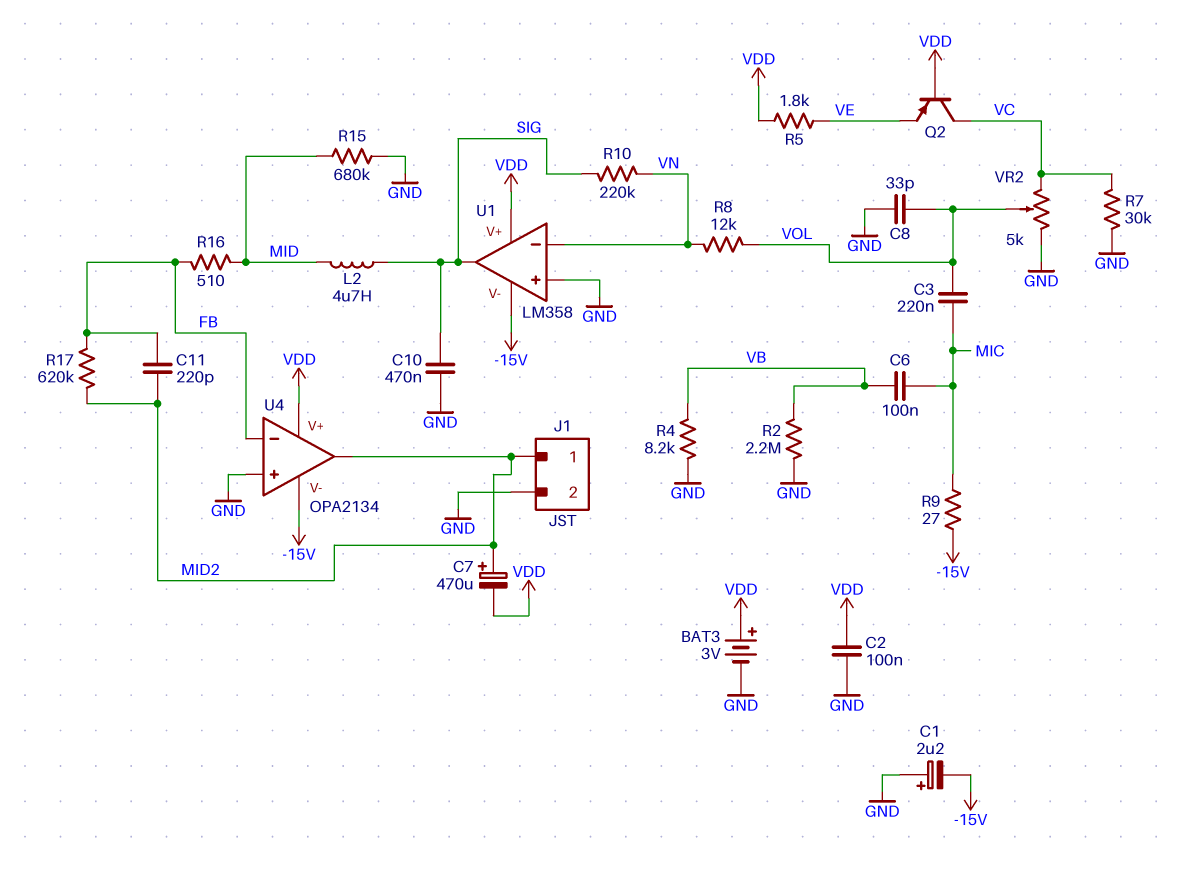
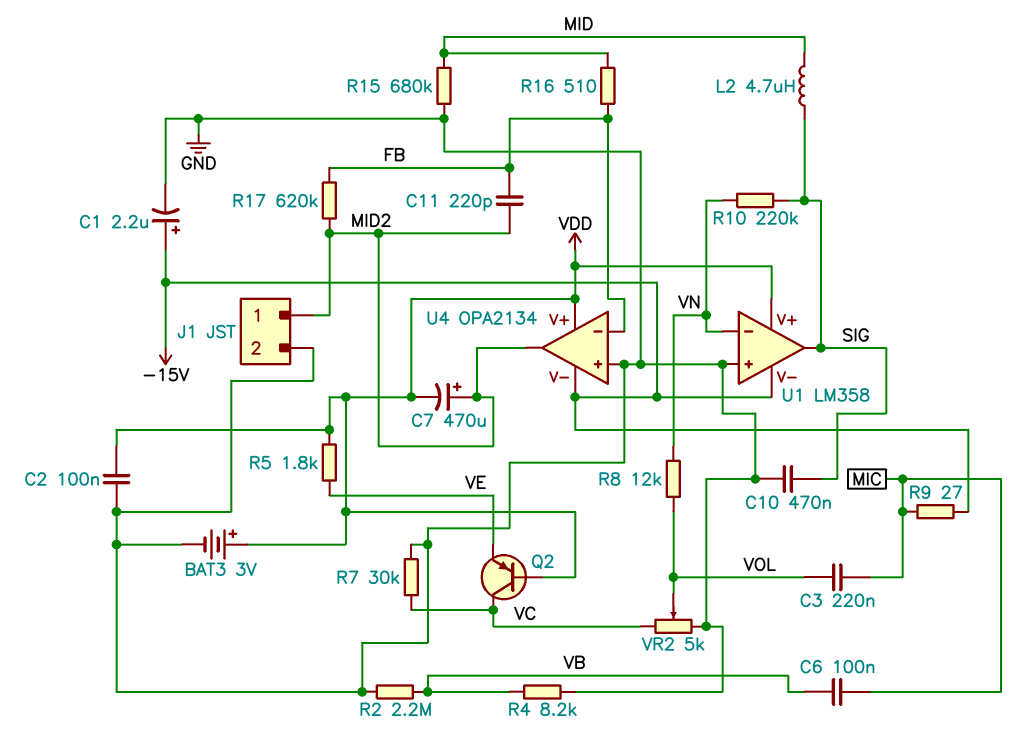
C1: 2.2uF (plus GND, minus -15V) -> 2.2uF (plus -15V, minus GND)
C8: 33pF (GND, VOL) -> none

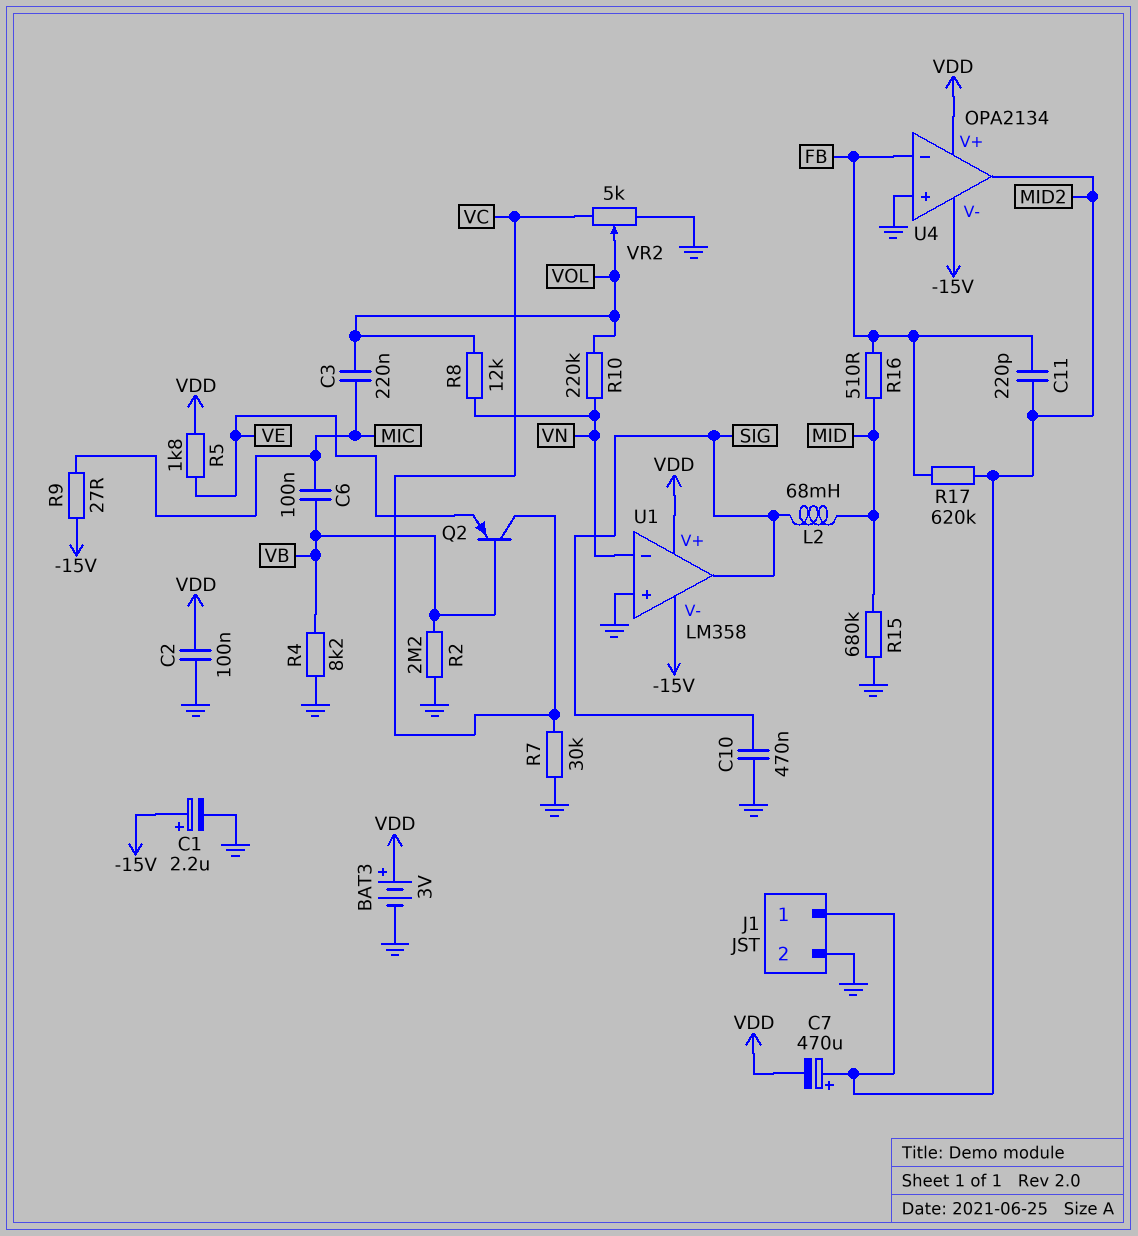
L2: 4.7uH (MID, SIG) -> 68mH (MID, SIG)
Q2: PNP (B VDD, C VC, E VE) -> PNP (B VB, C VC, E VE)
R10: 220k (SIG, VN) -> 220k (VN, VOL)

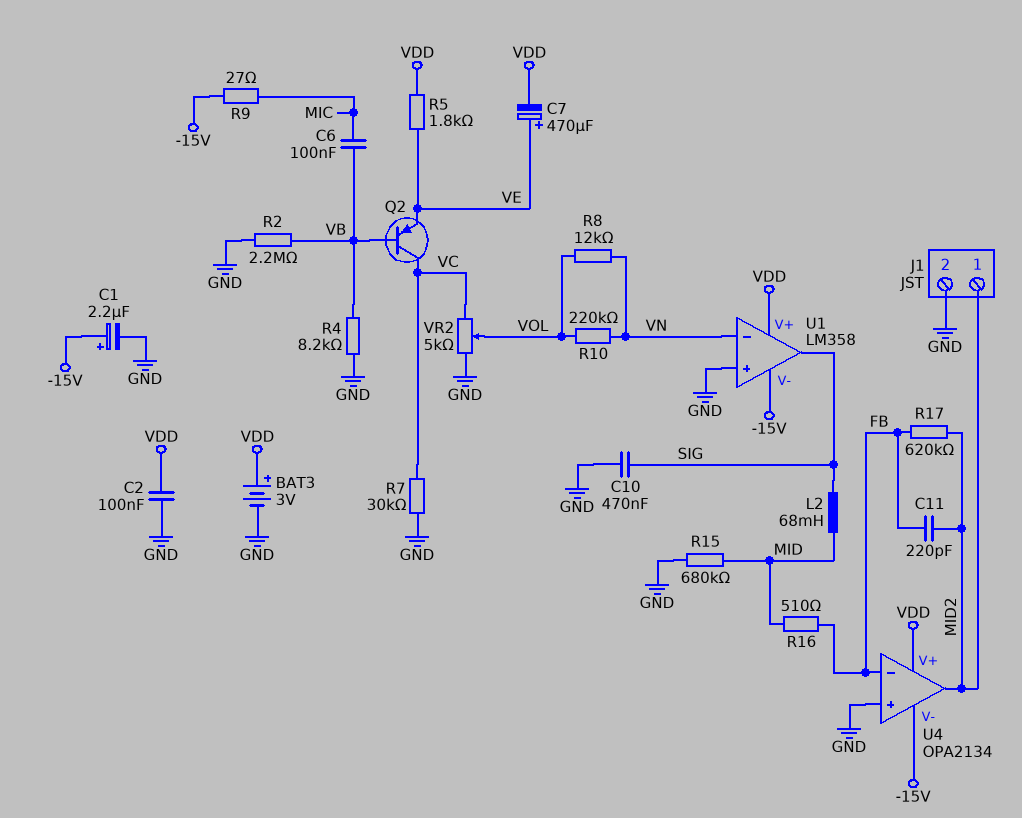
C3: 220nF (MIC, VOL) -> none
C7: 470uF (plus MID2, minus VDD) -> 470uF (plus VE, minus VDD)

